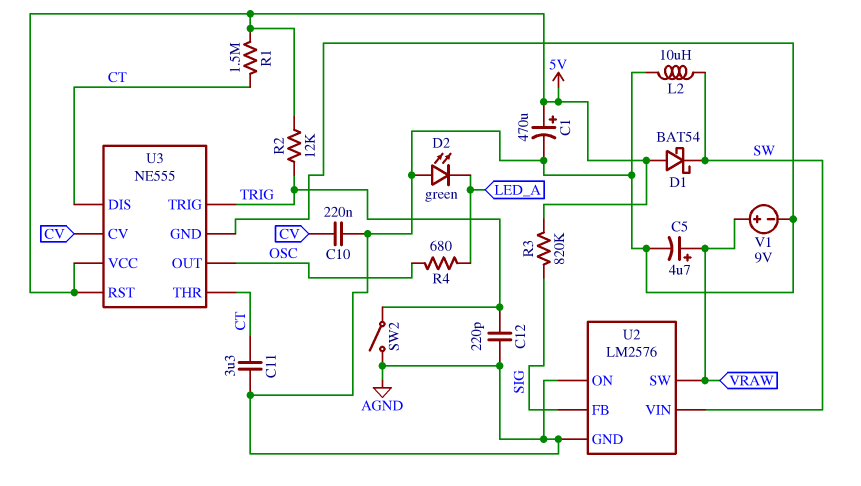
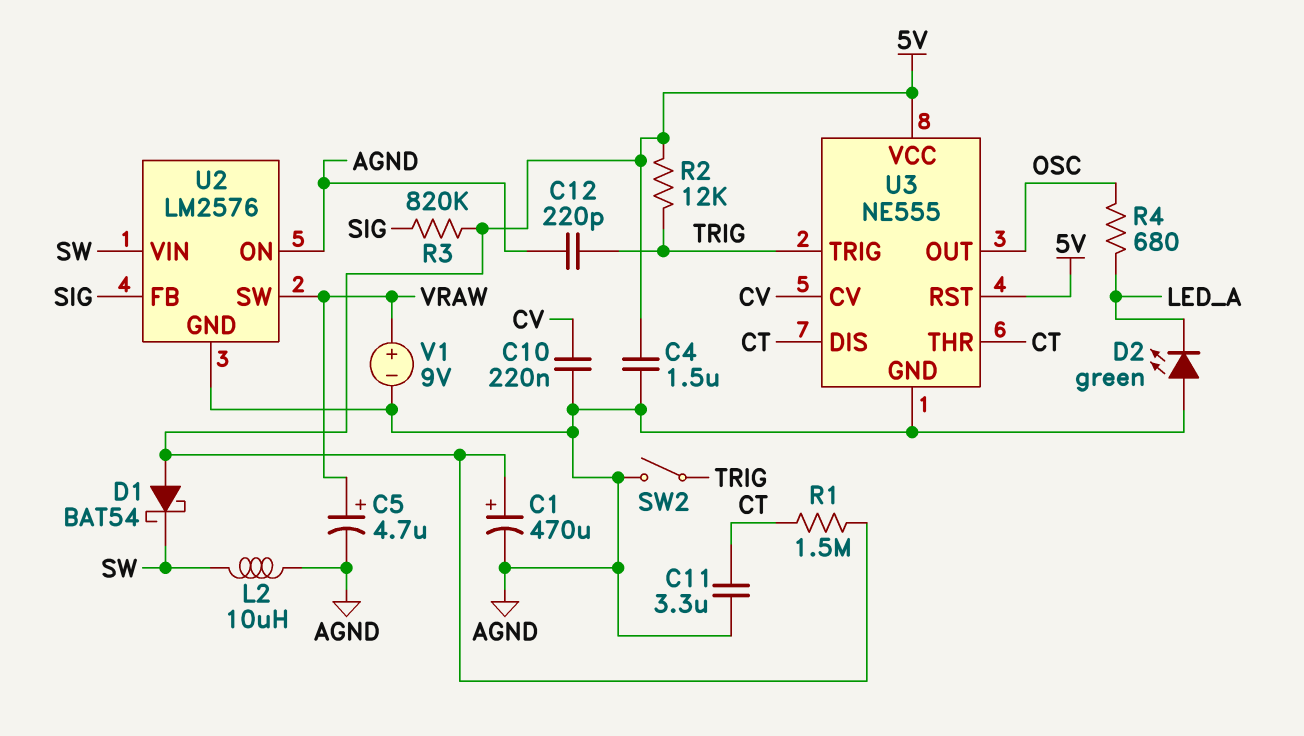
C4: none -> 1.5uF (5V, AGND)

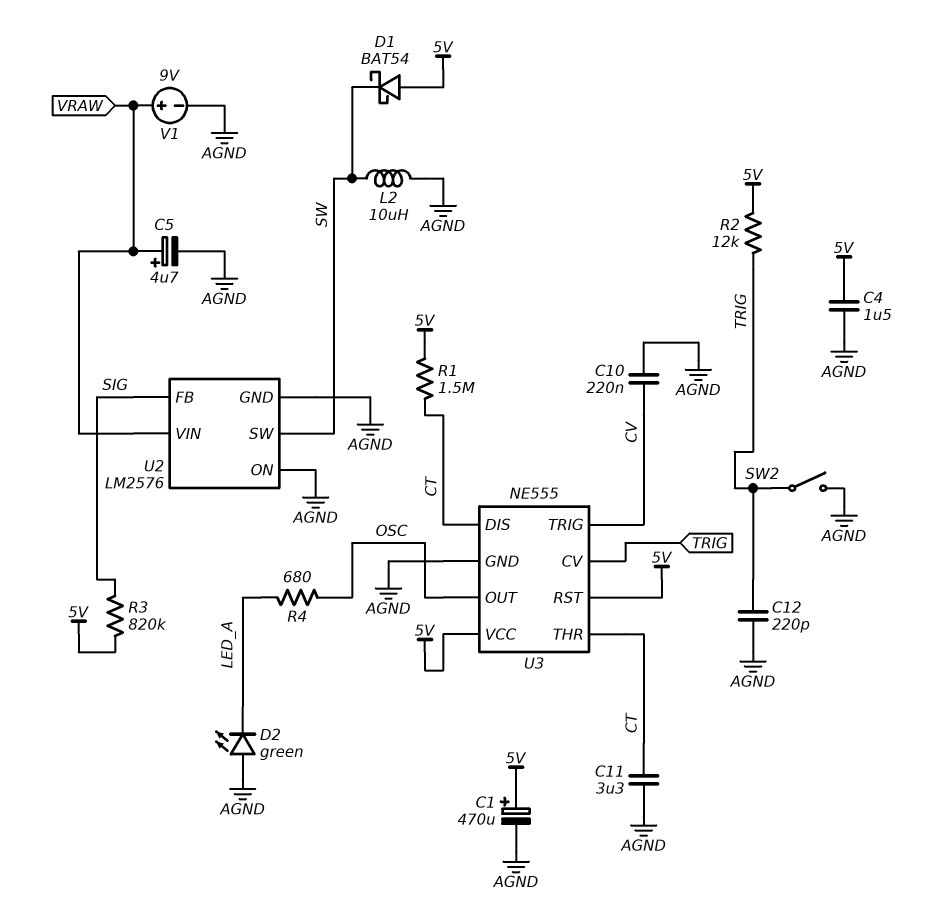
U2 pin SW: VRAW -> SW
U2 pin VIN: SW -> VRAW
U3 pin CV: CV -> TRIG
U3 pin TRIG: TRIG -> CV

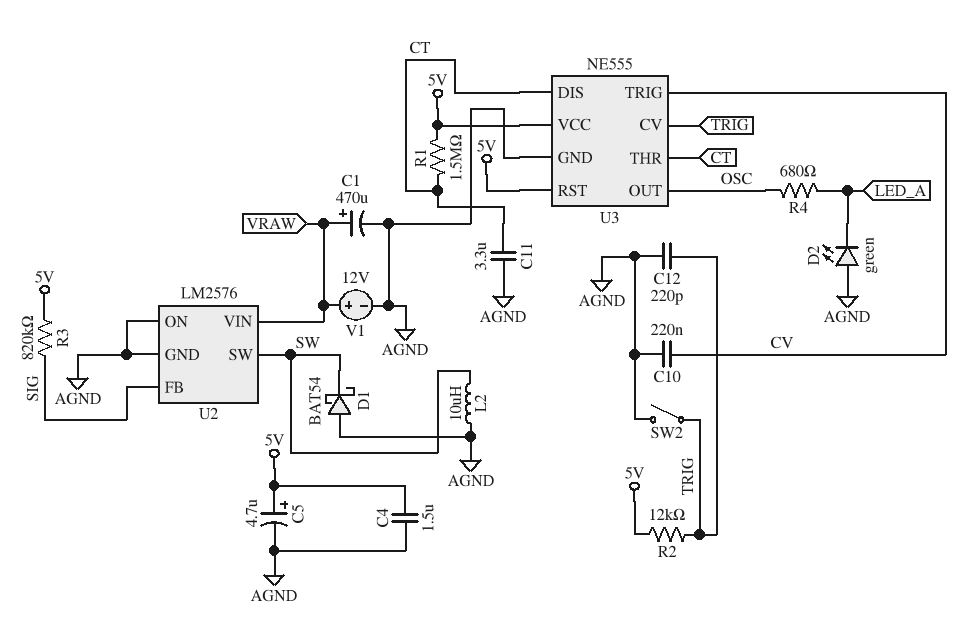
C1: 470uF (plus 5V, minus AGND) -> 470uF (plus VRAW, minus AGND)
C5: 4.7uF (plus VRAW, minus AGND) -> 4.7uF (plus 5V, minus AGND)
D1: schottky BAT54 (A 5V, K SW) -> schottky BAT54 (A AGND, K SW)
V1: 9V (plus VRAW, minus AGND) -> 12V (plus VRAW, minus AGND)

